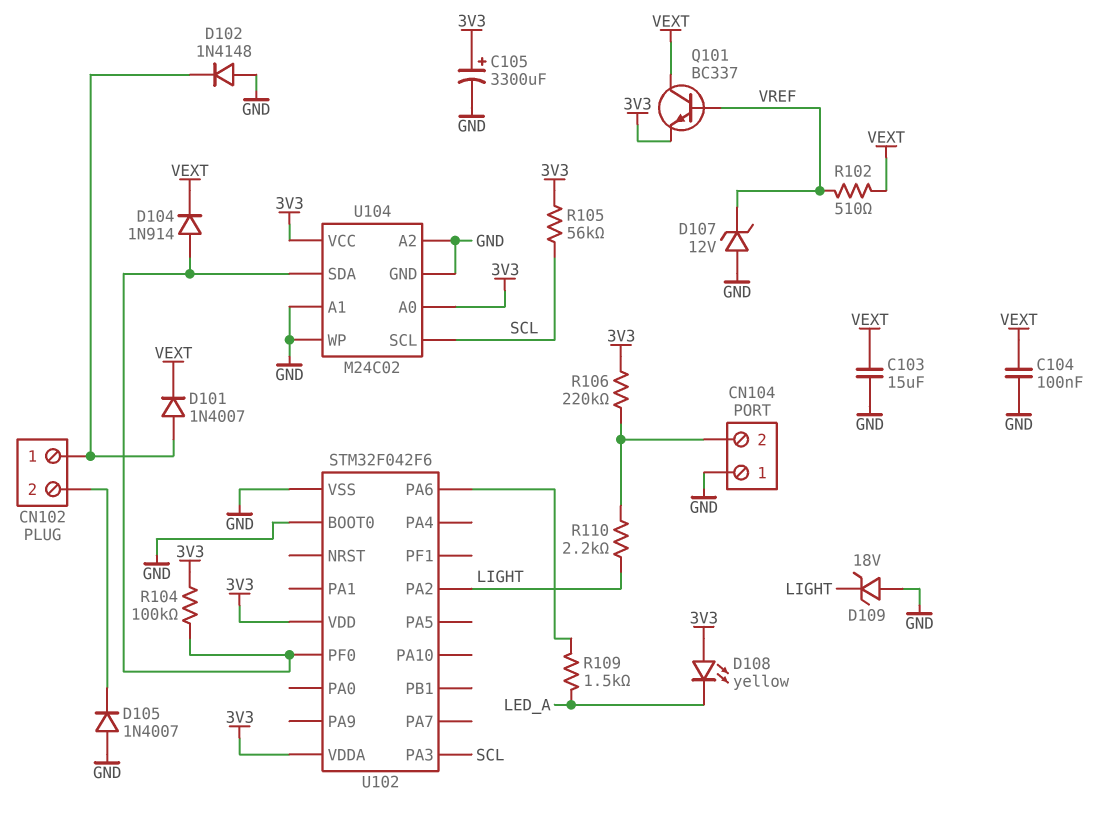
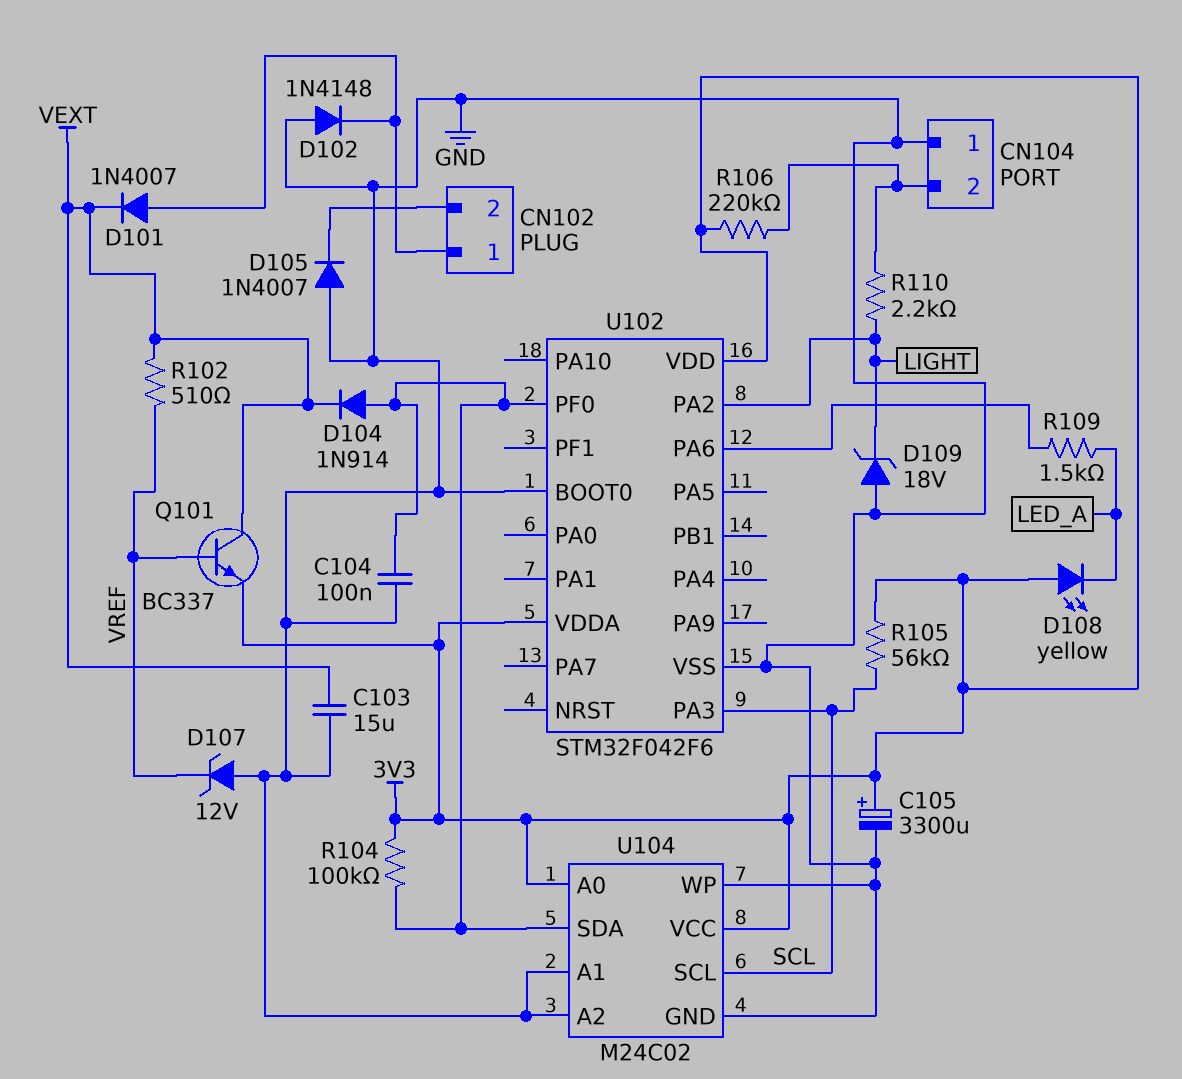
C104: 100nF (GND, VEXT) -> 100nF (GND, U102/PF0)

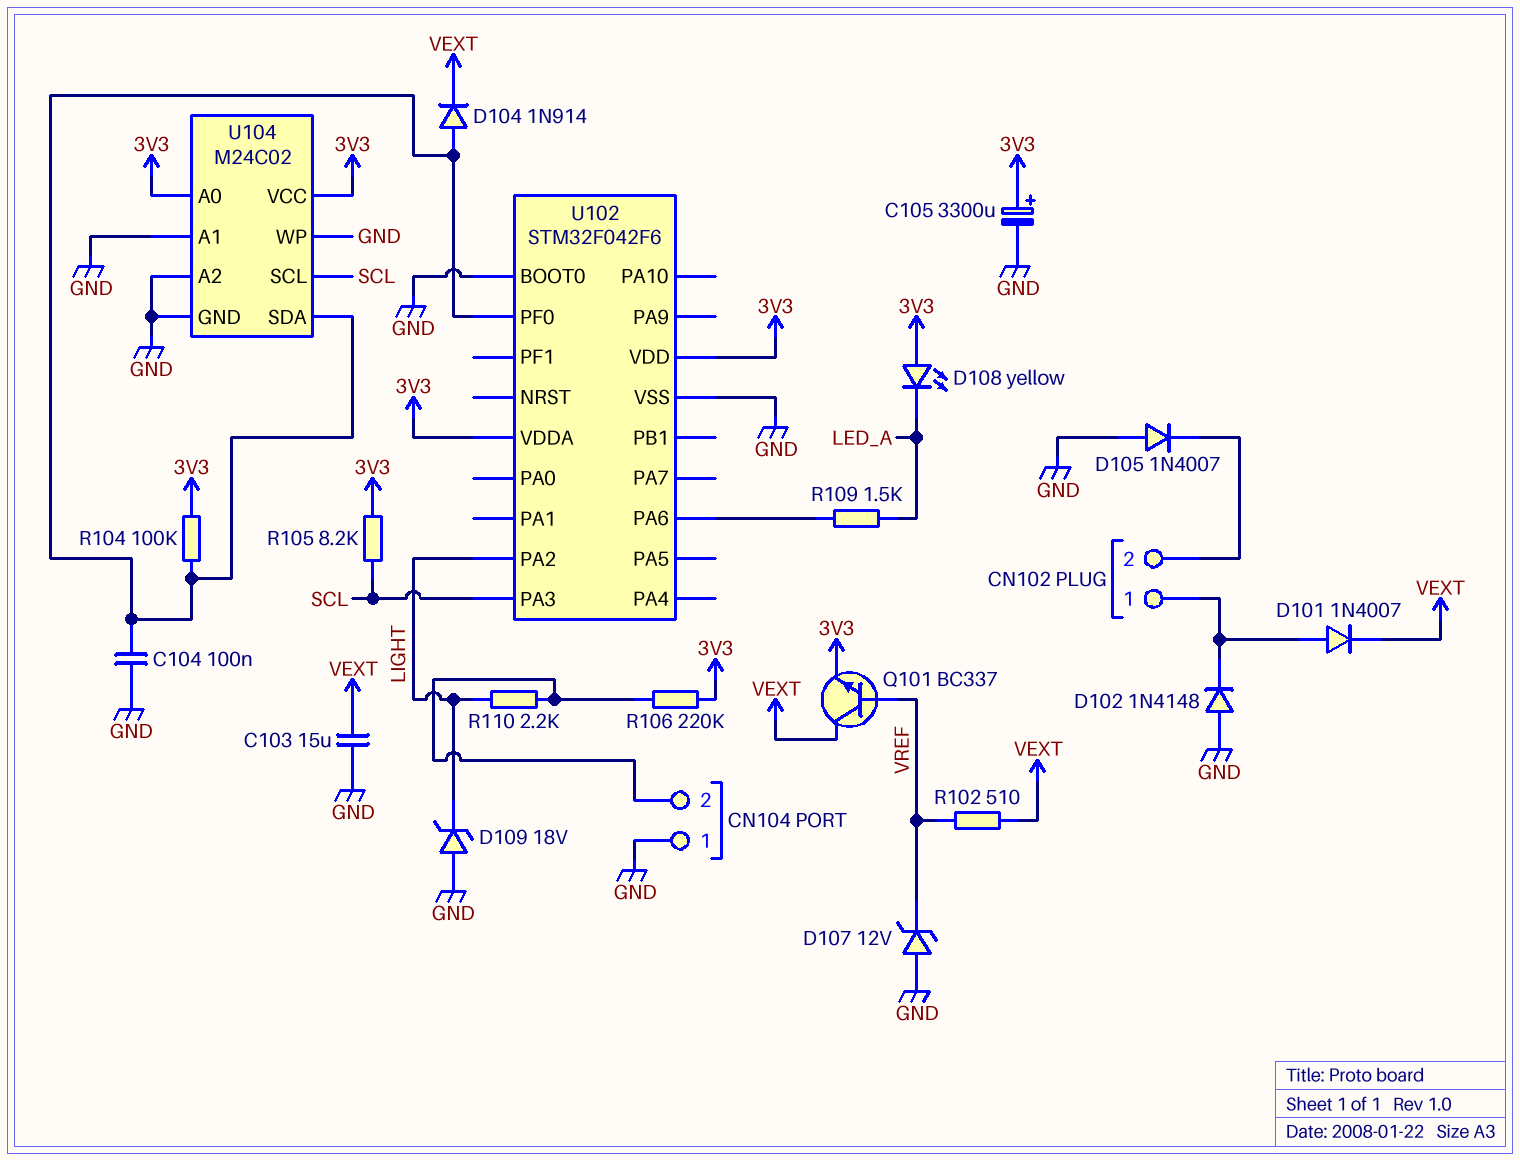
R105: 56k (3V3, SCL) -> 8.2k (3V3, SCL)

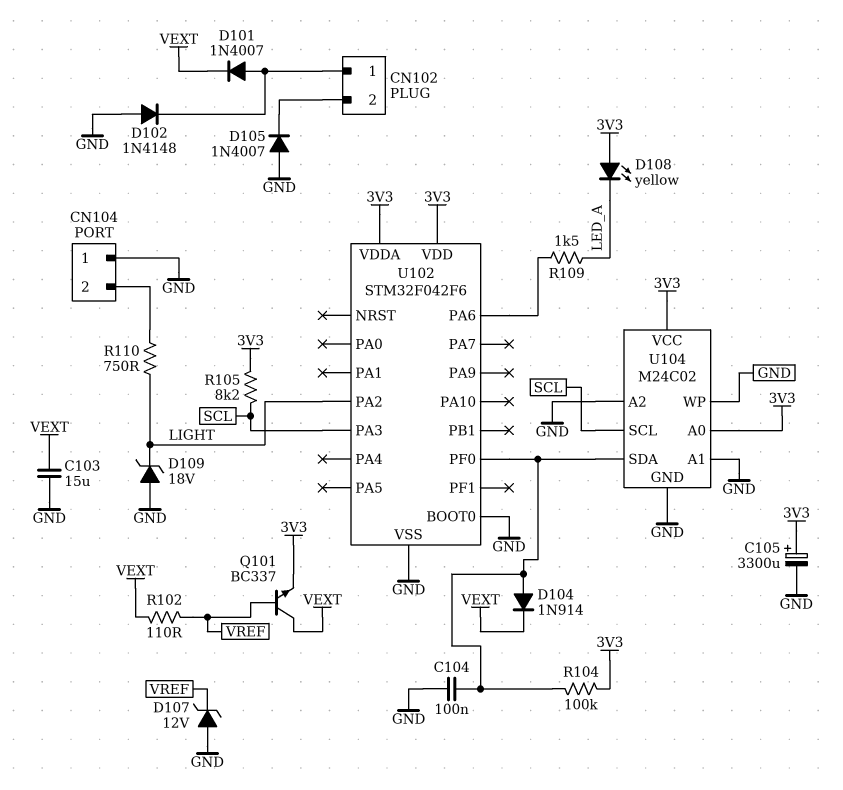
R102: 510 (VEXT, VREF) -> 110 (VEXT, VREF)
R106: 220k (3V3, CN104/2) -> none
R110: 2.2k (CN104/2, LIGHT) -> 750 (CN104/2, LIGHT)

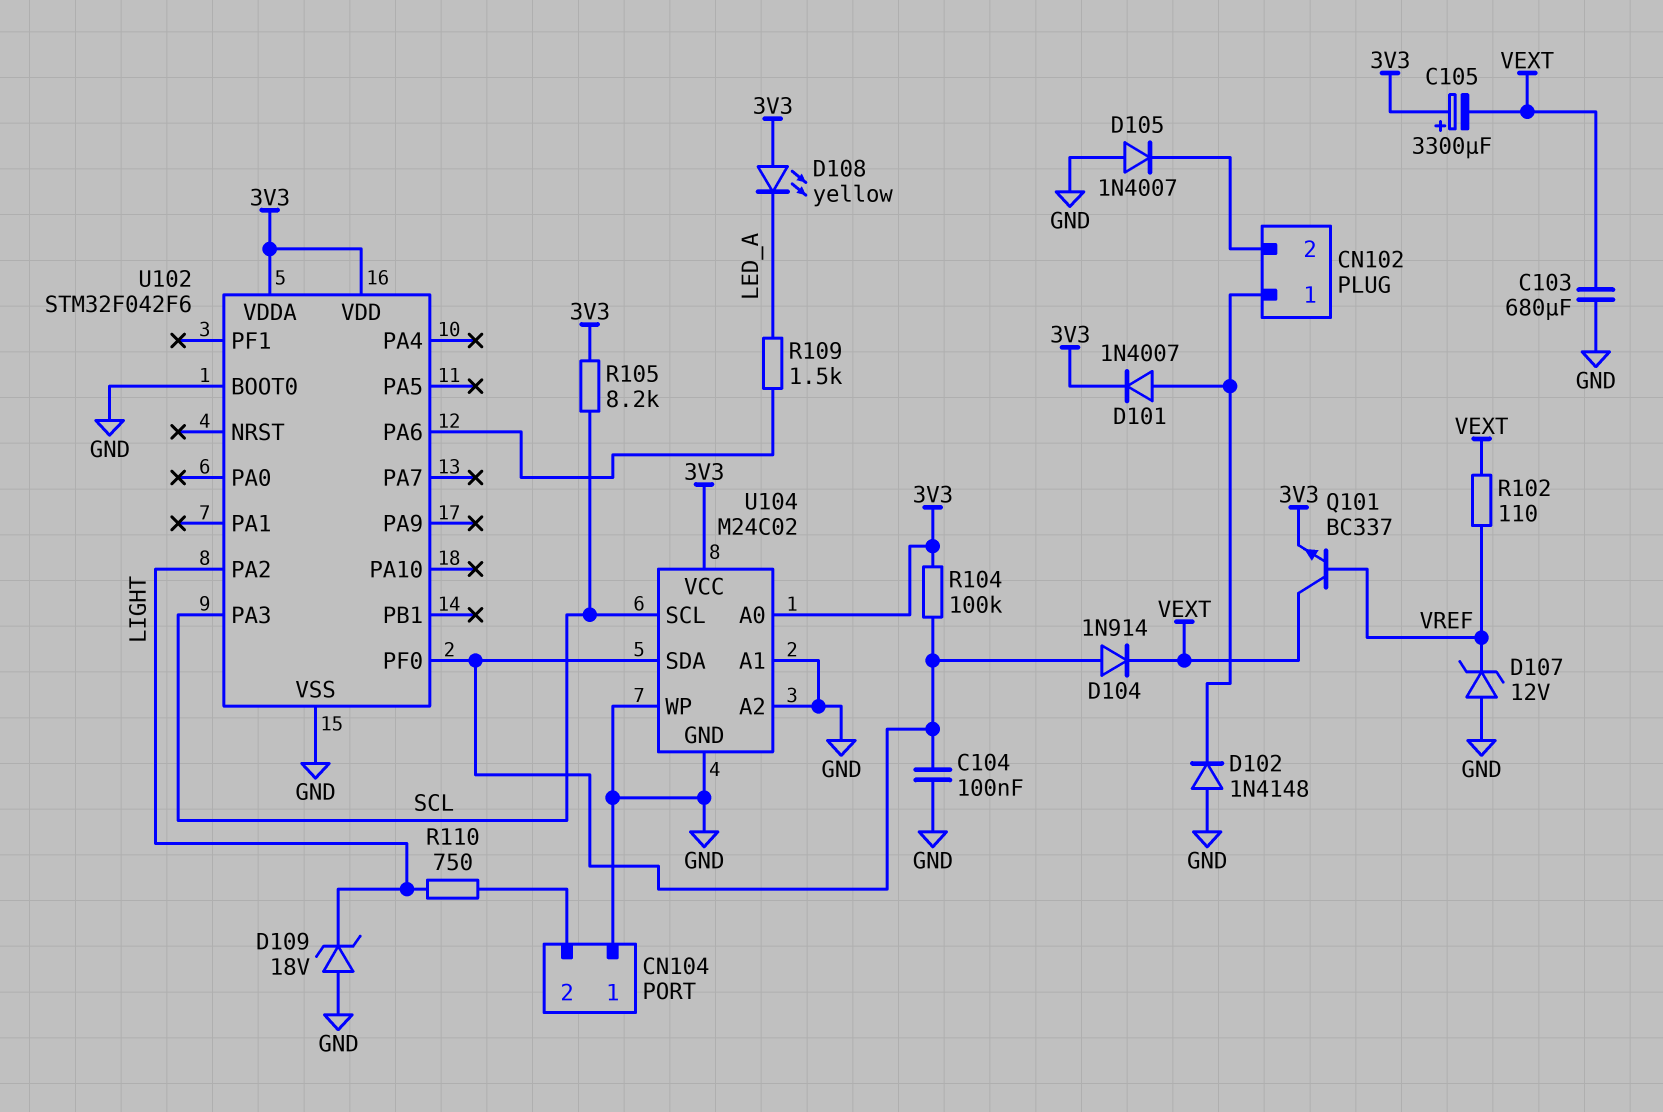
C103: 15uF (GND, VEXT) -> 680uF (GND, VEXT)
C105: 3300uF (plus 3V3, minus GND) -> 3300uF (plus 3V3, minus VEXT)
D101: diode 1N4007 (A CN102/1, K VEXT) -> diode 1N4007 (A CN102/1, K 3V3)

